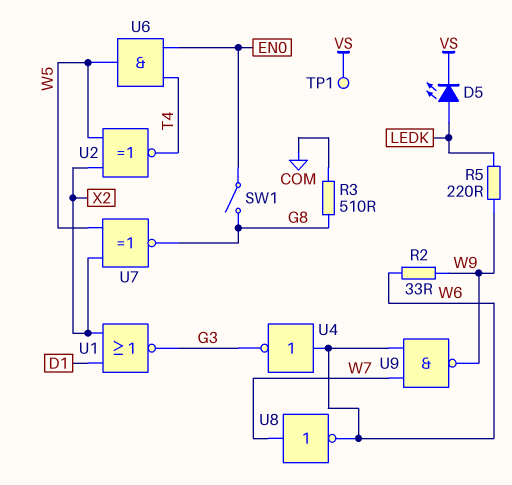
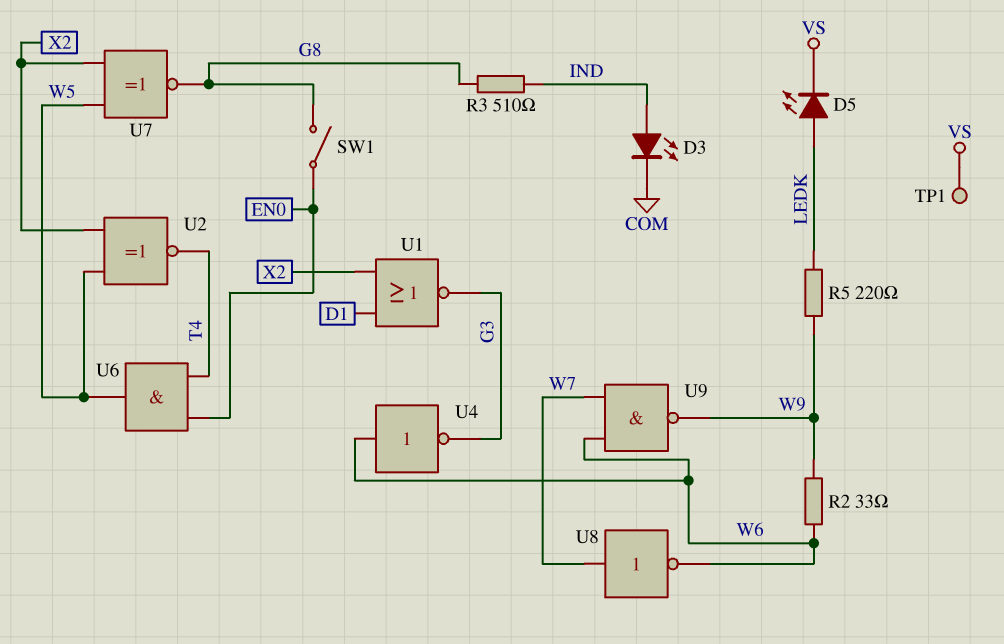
D3: none -> LED (A IND, K COM)
R3: 510 (COM, G8) -> 510 (G8, IND)

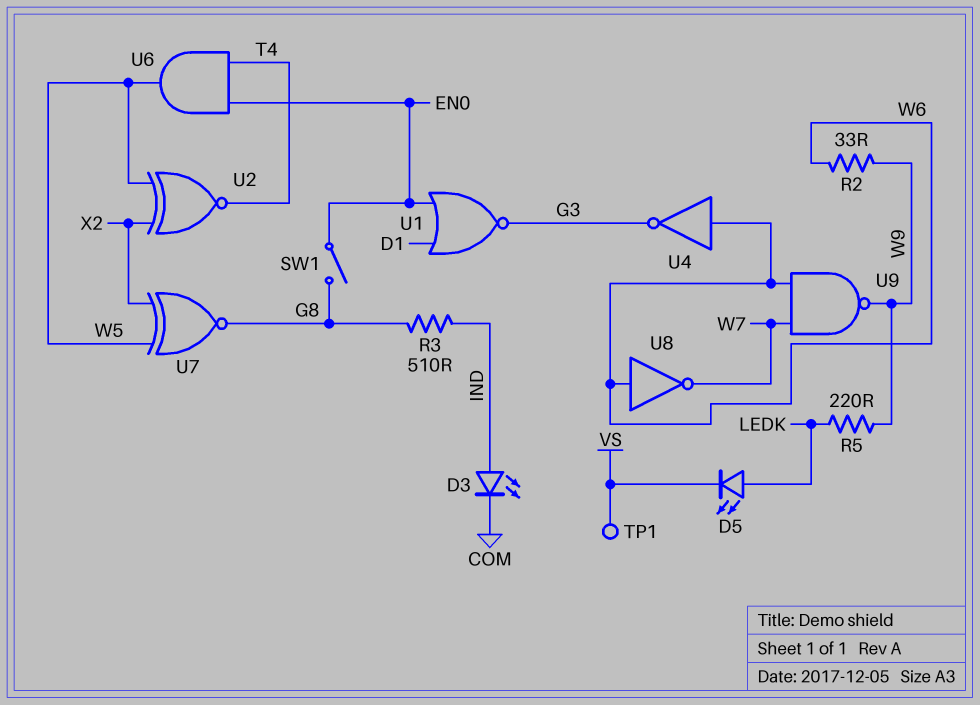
U1: NOR (in D1, in X2, out G3) -> NOR (in D1, in EN0, out G3)
U8: NOT (in W7, out W6) -> NOT (in W6, out W7)

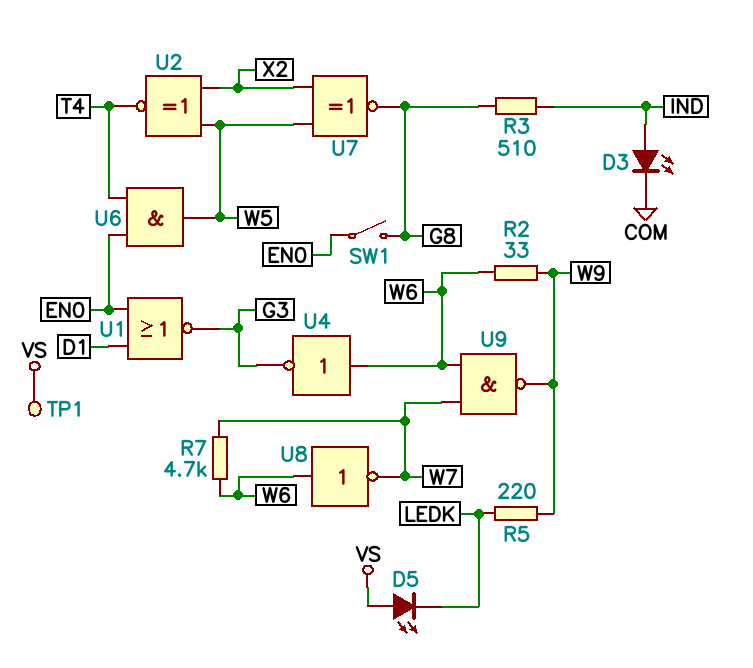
D5: LED (A LEDK, K VS) -> LED (A VS, K LEDK)
R7: none -> 4.7k (W6, W7)

